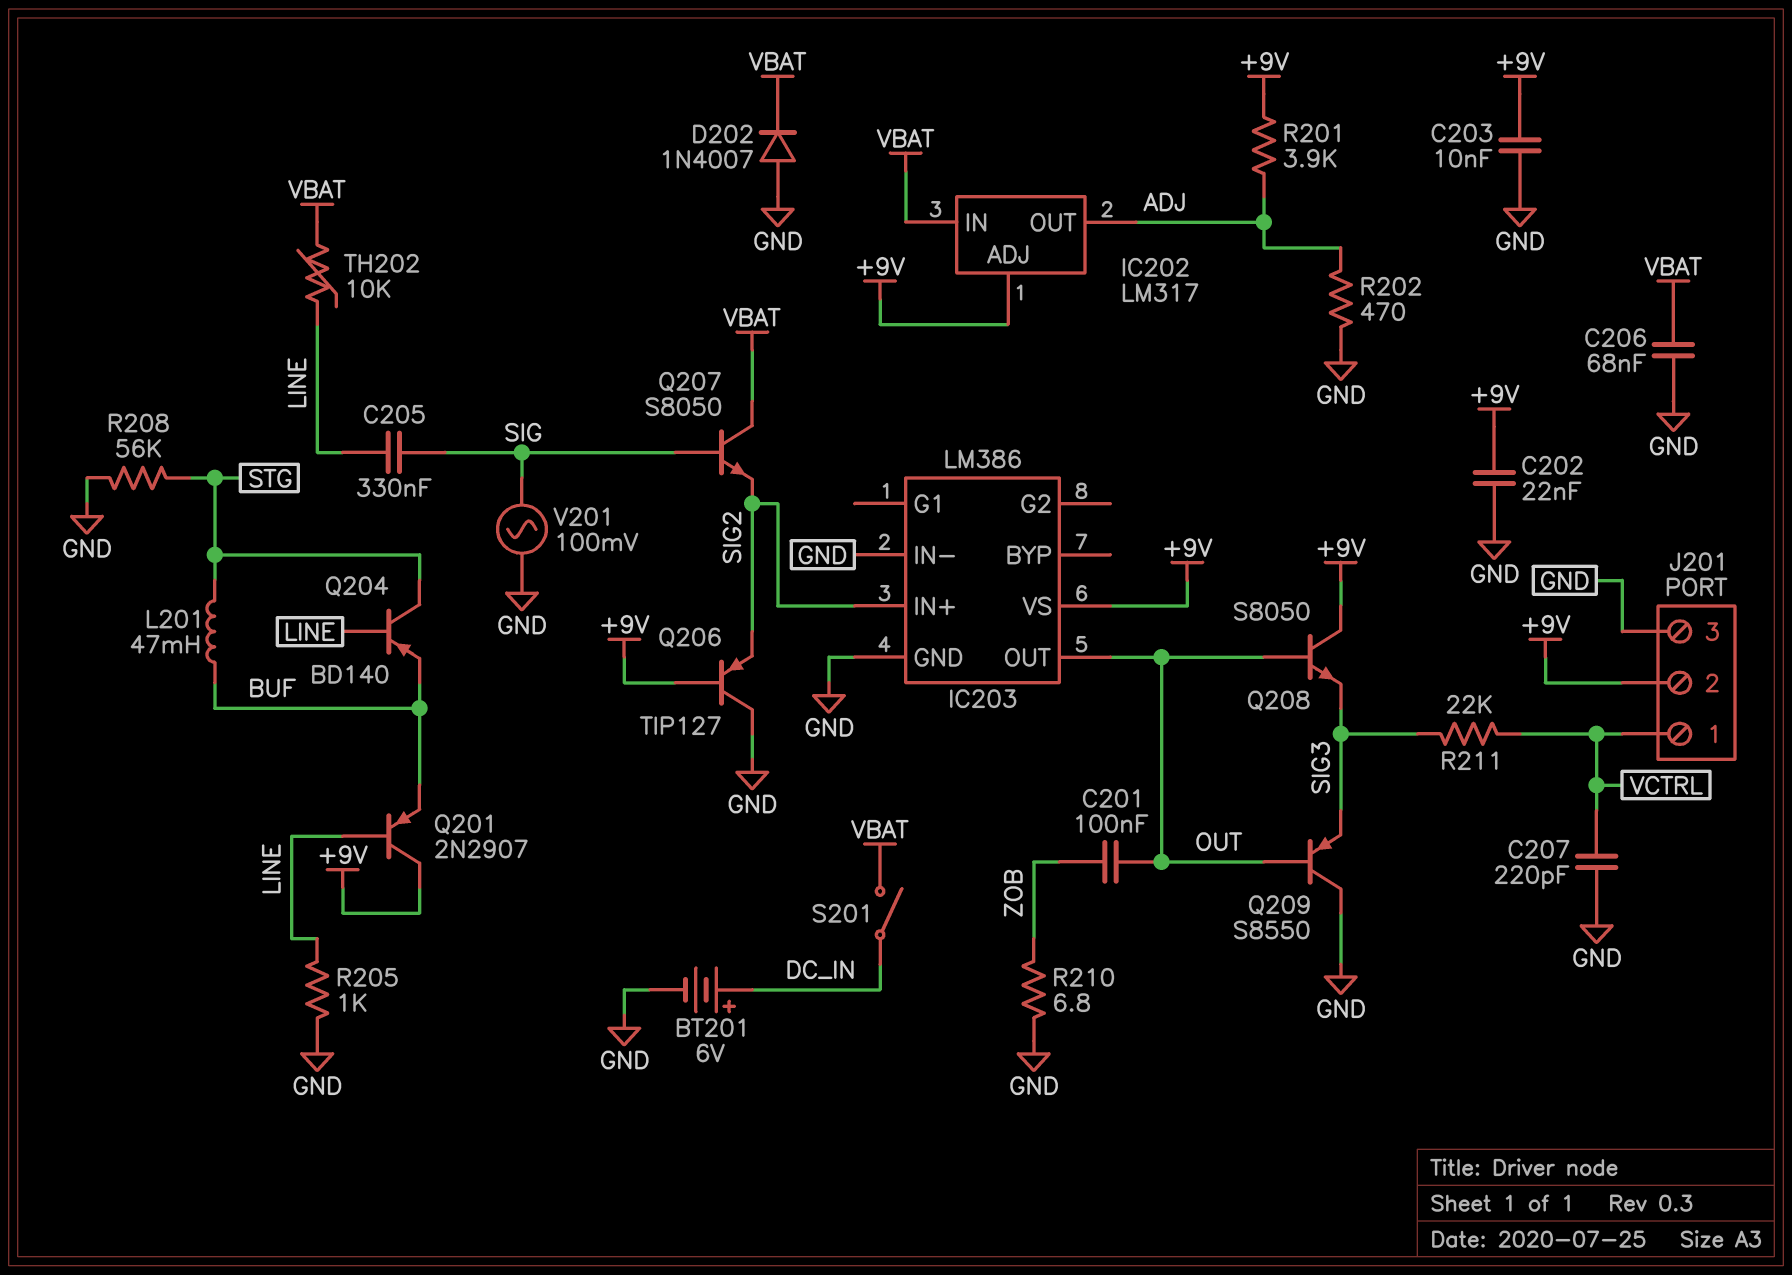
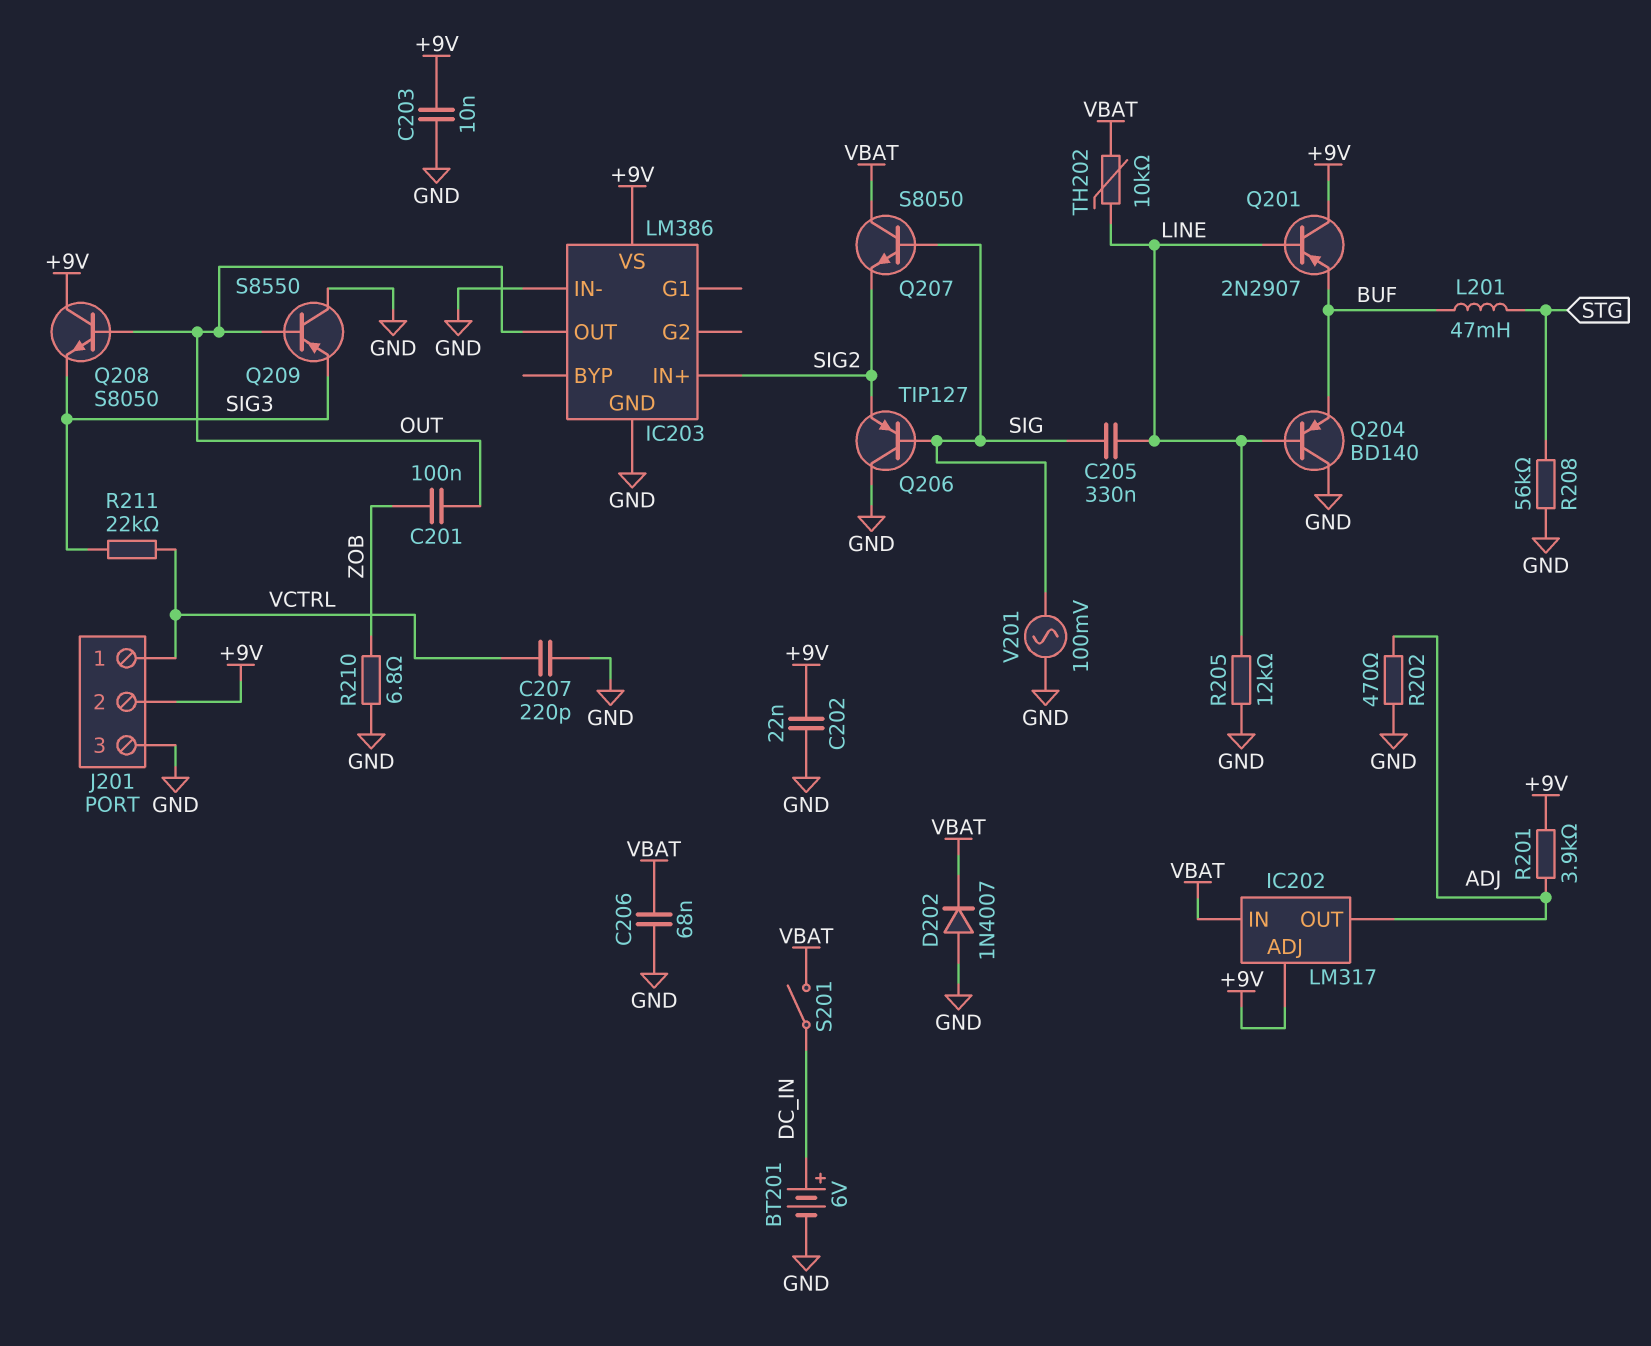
Q204: PNP BD140 (B LINE, C STG, E BUF) -> PNP BD140 (B LINE, C GND, E BUF)
Q206: PNP TIP127 (B +9V, C GND, E SIG2) -> PNP TIP127 (B SIG, C GND, E SIG2)
R205: 1k (GND, LINE) -> 12k (GND, LINE)

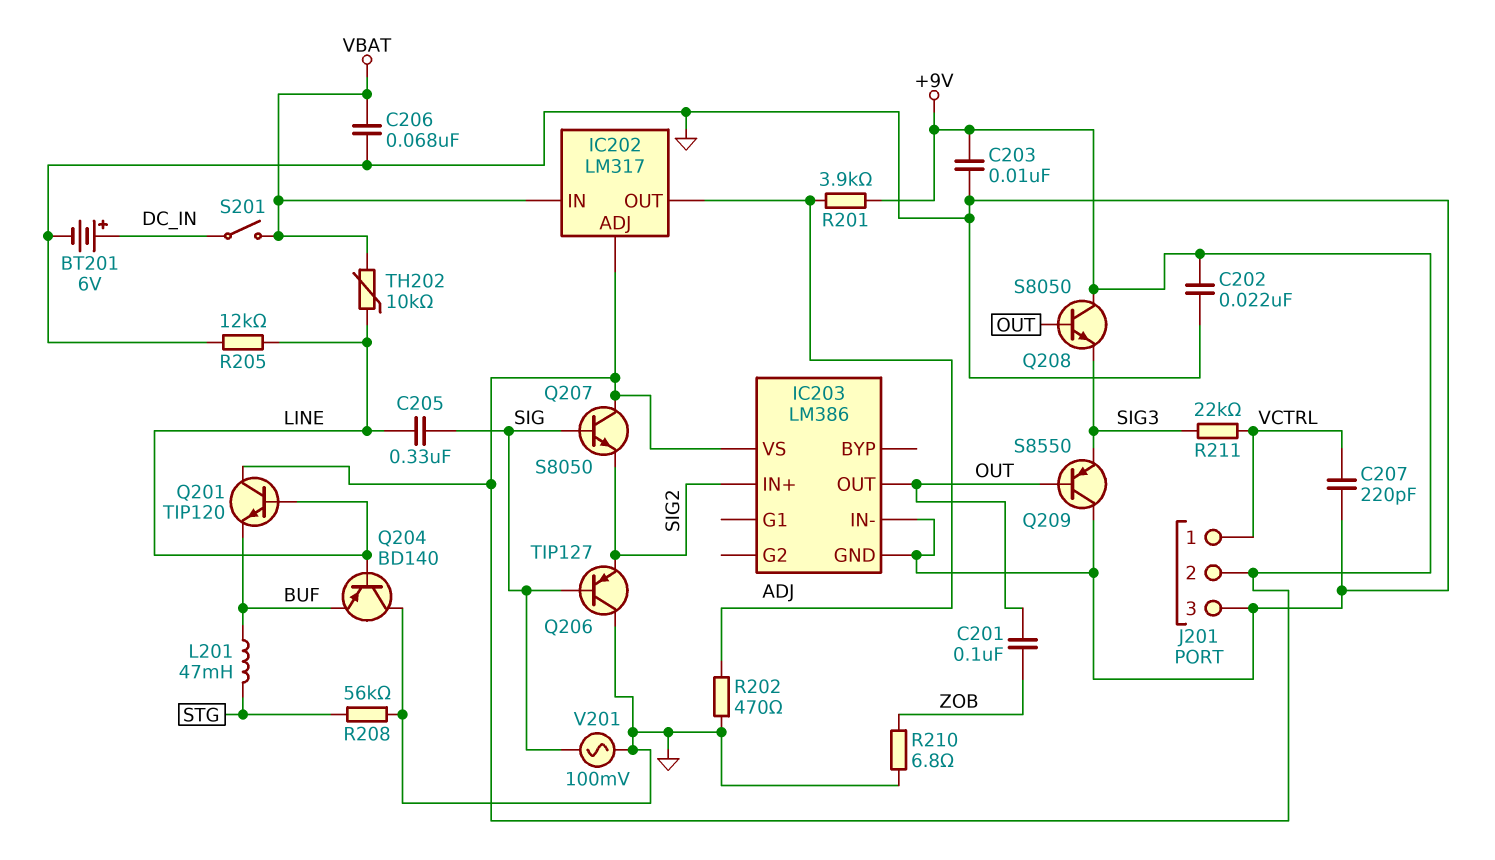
D202: diode 1N4007 (A GND, K VBAT) -> none
Q201: PNP 2N2907 (B LINE, C +9V, E BUF) -> NPN TIP120 (B LINE, C +9V, E BUF)
Q207: NPN S8050 (B SIG, C VBAT, E SIG2) -> NPN S8050 (B SIG, C +9V, E SIG2)

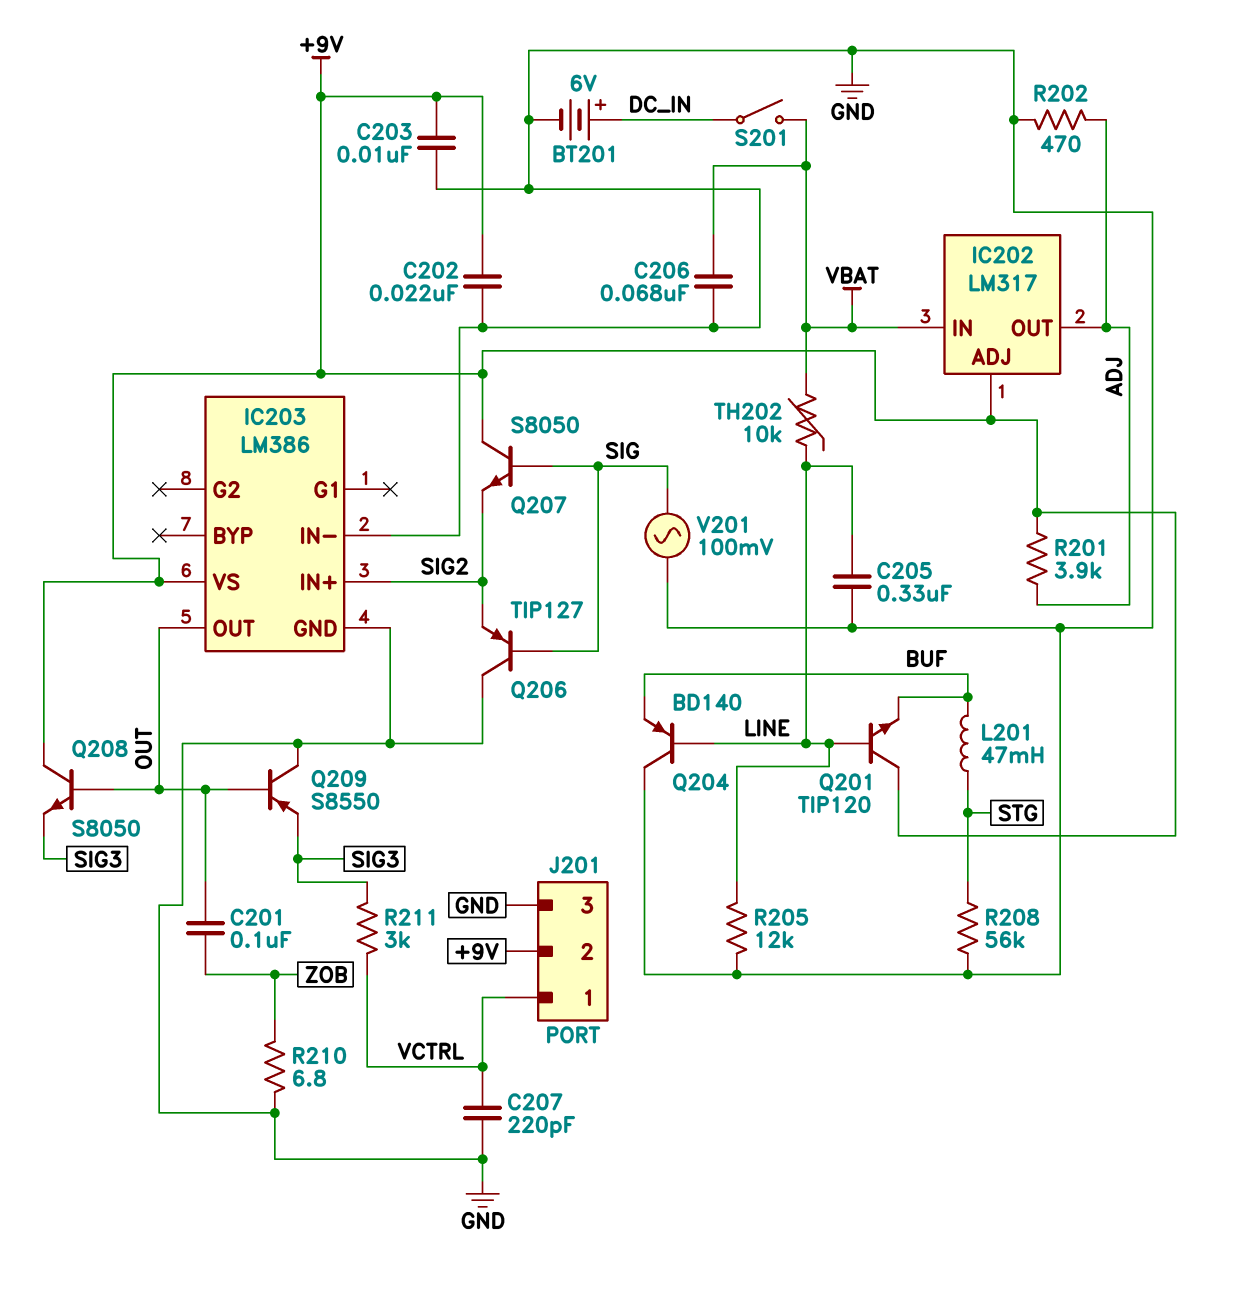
C205: 330nF (LINE, SIG) -> 330nF (GND, LINE)
R211: 22k (SIG3, VCTRL) -> 3k (SIG3, VCTRL)

